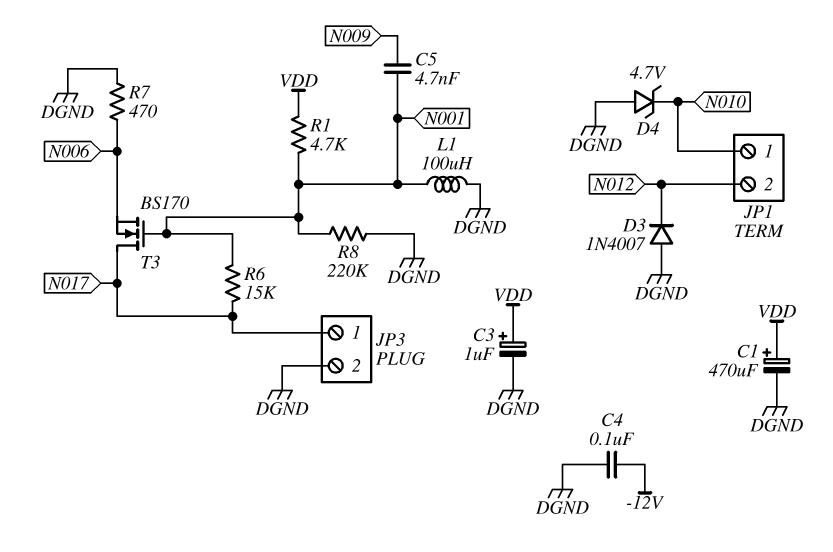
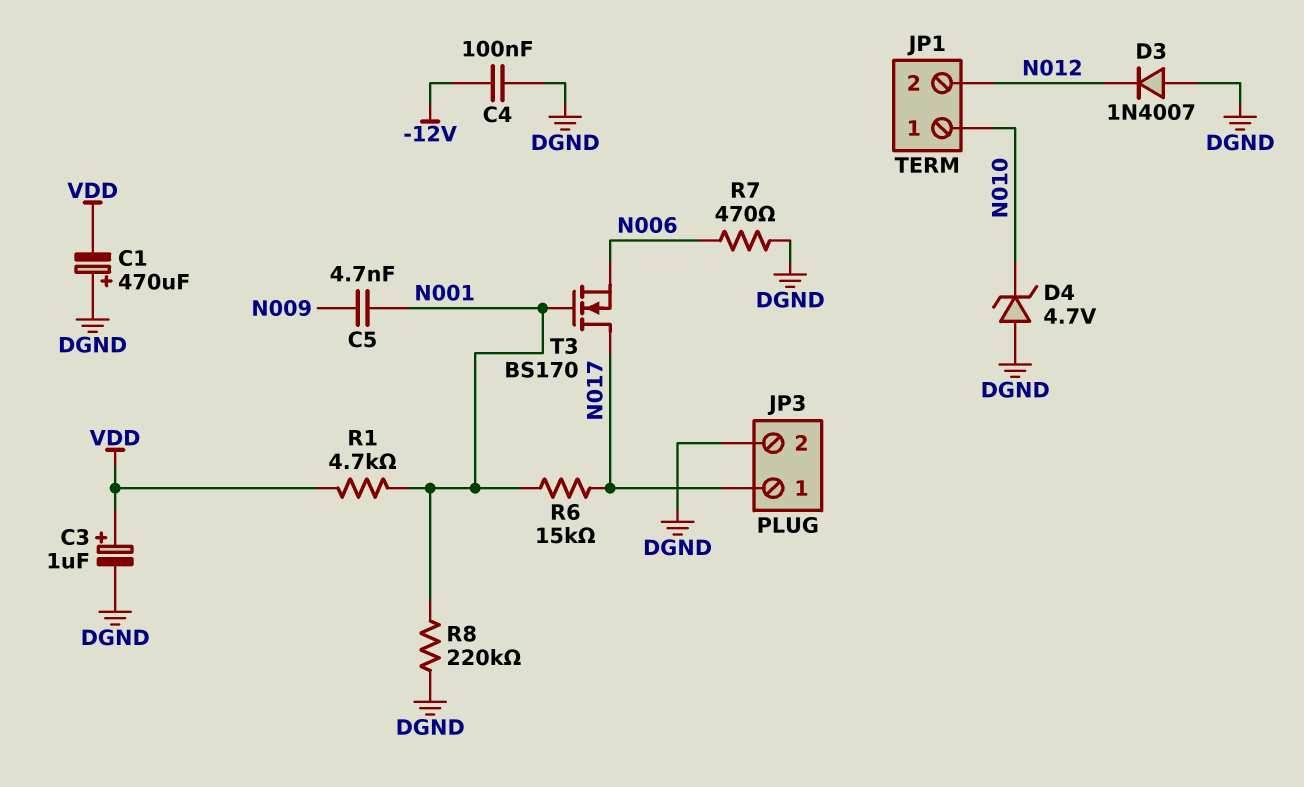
C1: 470uF (plus VDD, minus DGND) -> 470uF (plus DGND, minus VDD)
L1: 100uH (DGND, N001) -> none

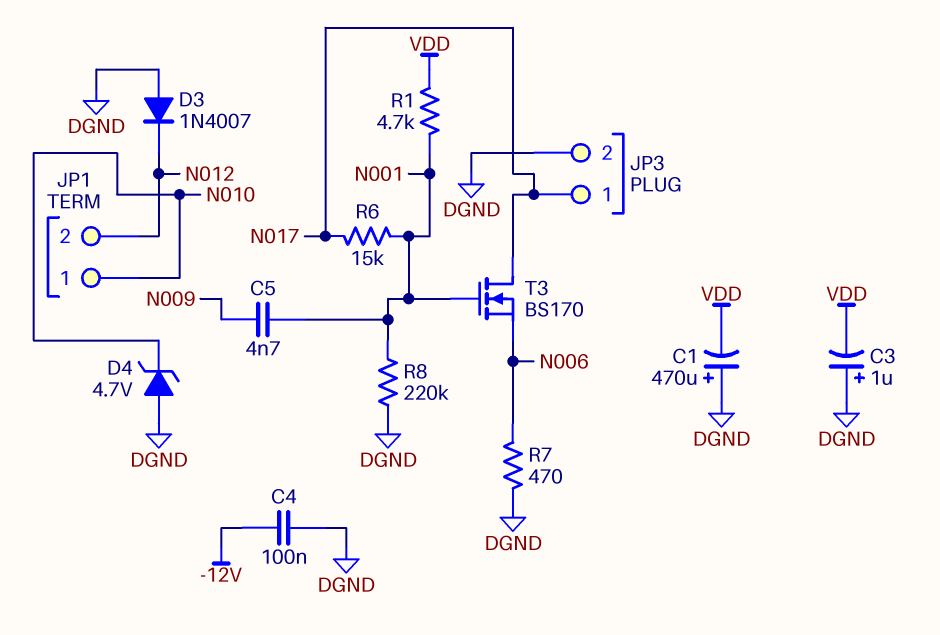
C3: 1uF (plus VDD, minus DGND) -> 1uF (plus DGND, minus VDD)

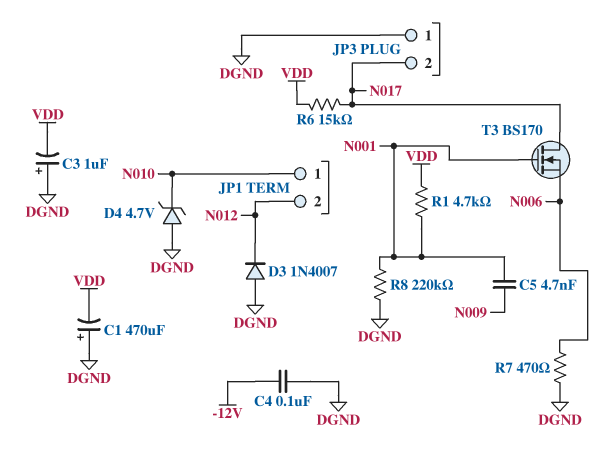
JP3 pin 1: N017 -> DGND
JP3 pin 2: DGND -> N017
R6: 15k (N001, N017) -> 15k (N017, VDD)

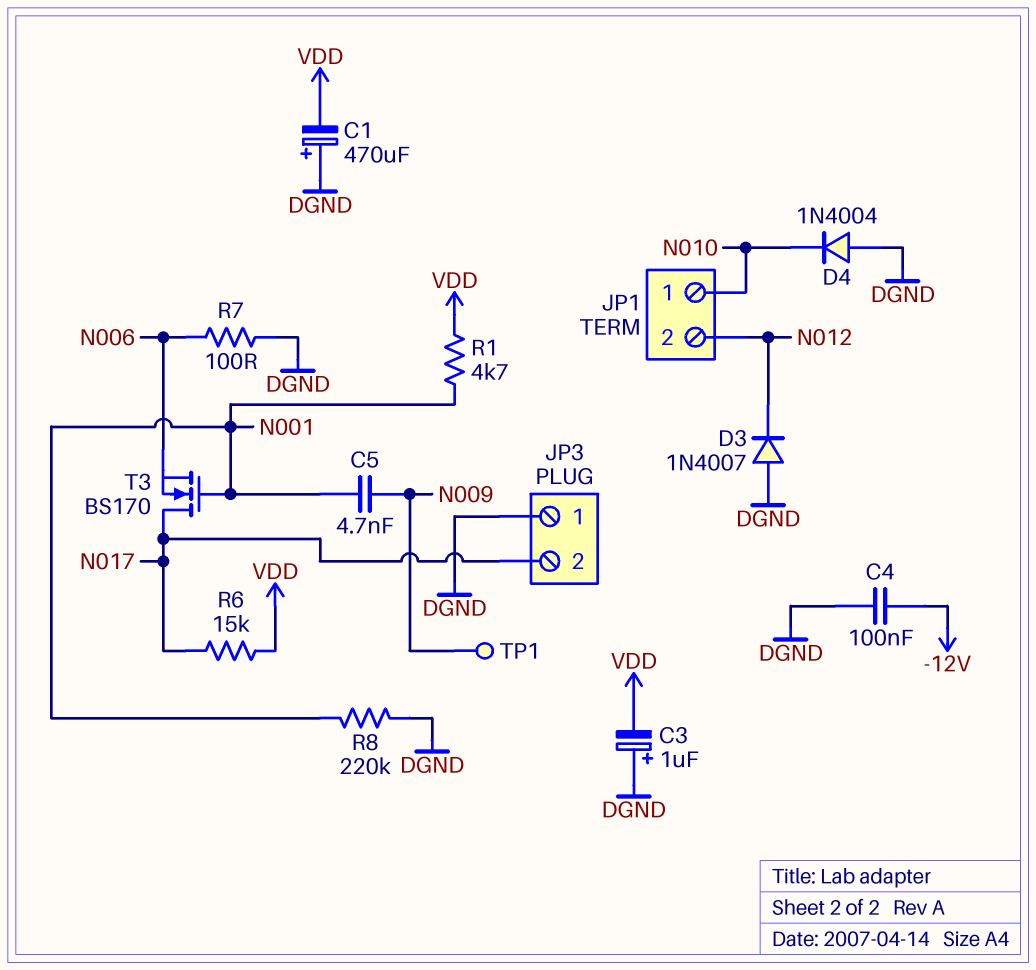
D4: zener 4.7V (A DGND, K N010) -> diode 1N4004 (A DGND, K N010)
R7: 470 (DGND, N006) -> 100 (DGND, N006)
TP1: none -> test point (N009)

